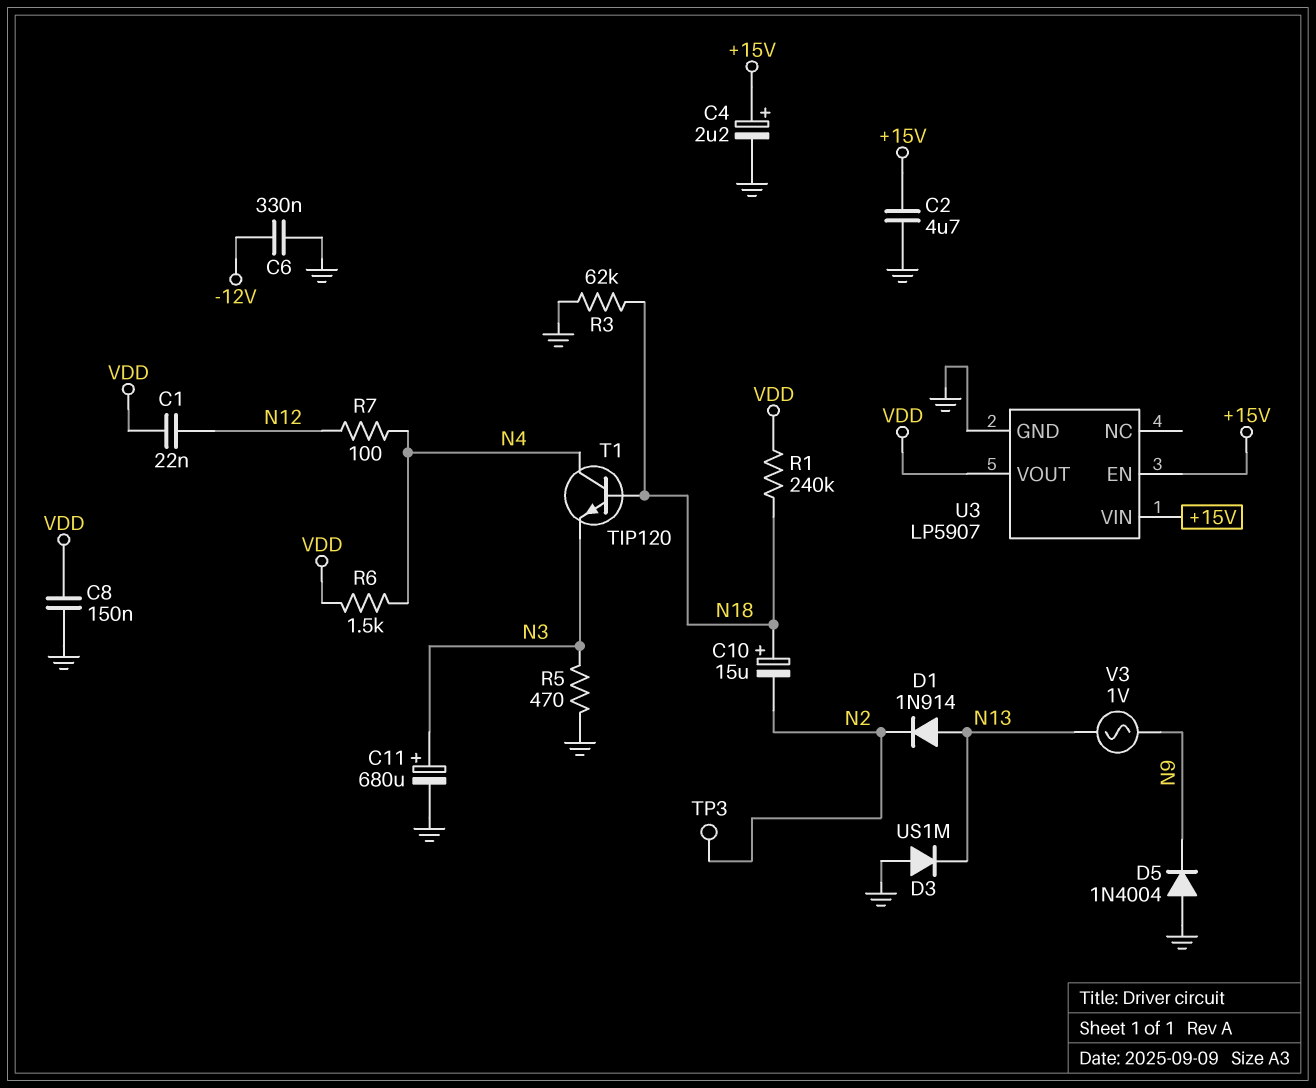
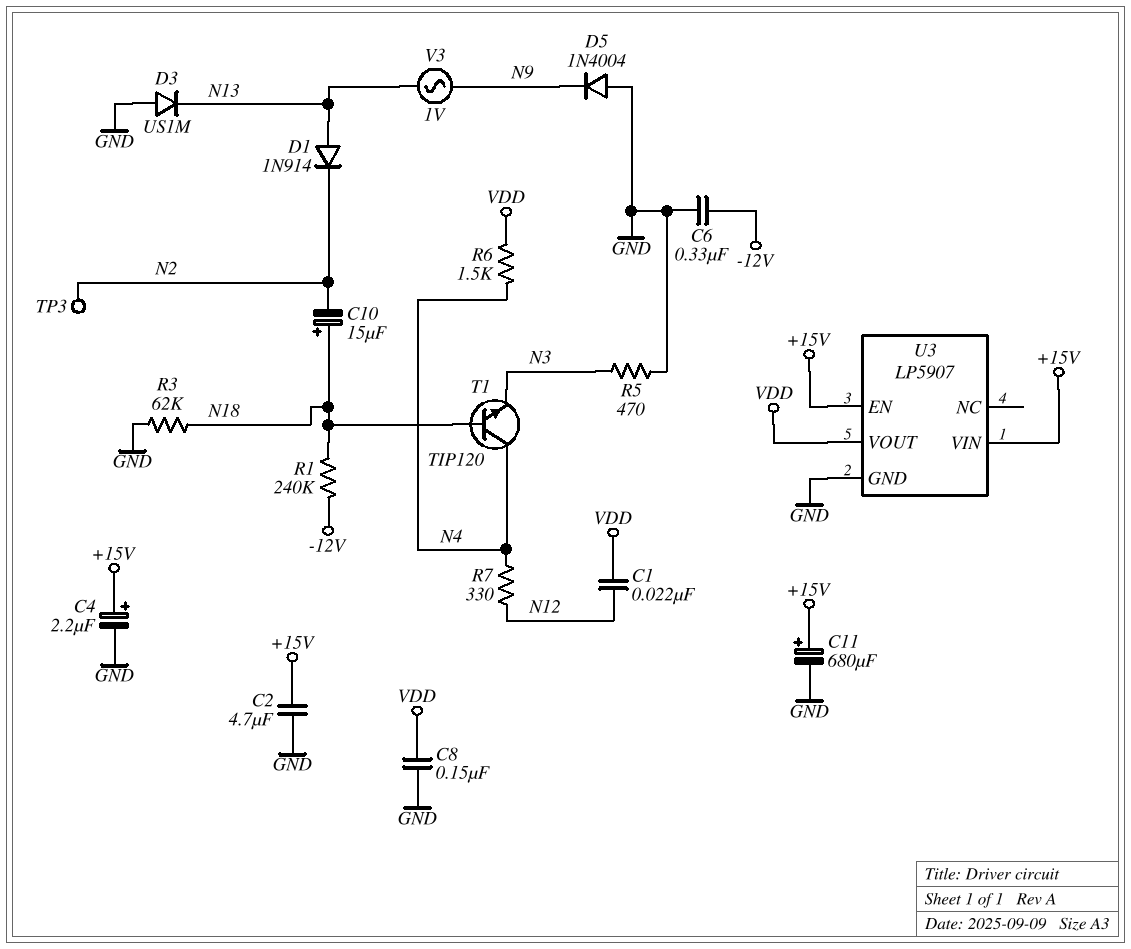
C11: 680uF (plus N3, minus GND) -> 680uF (plus +15V, minus GND)
R1: 240k (N18, VDD) -> 240k (-12V, N18)
R7: 100 (N4, N12) -> 330 (N4, N12)

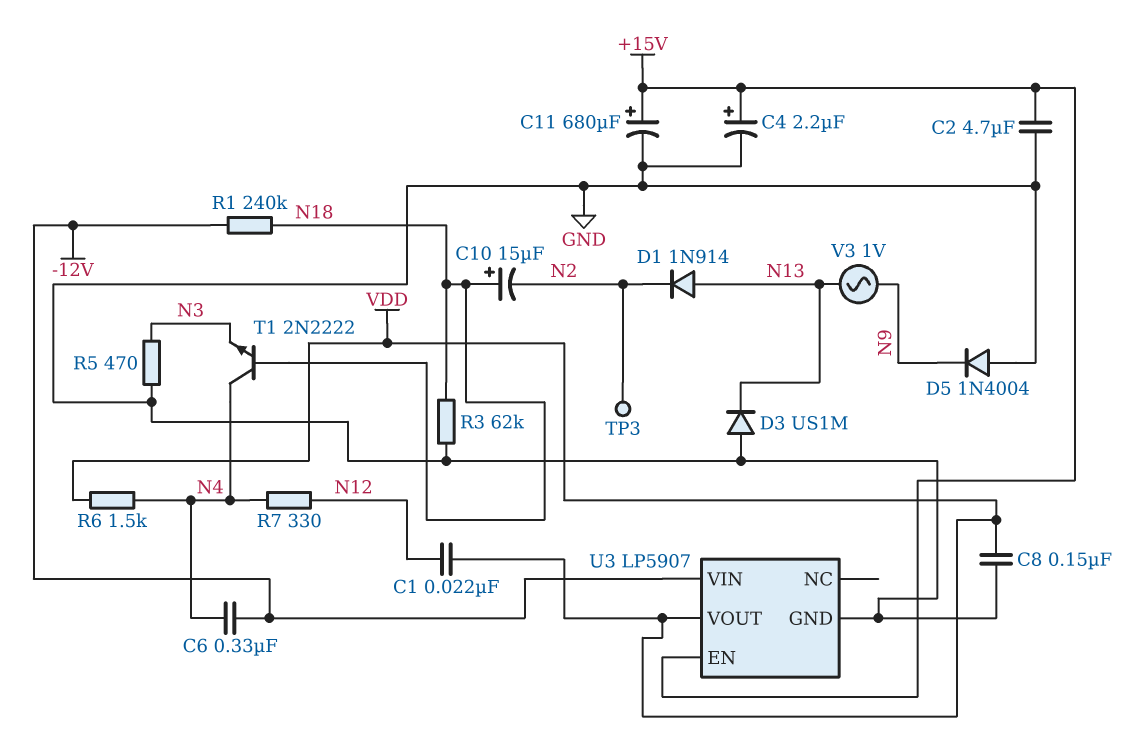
C6: 330nF (-12V, GND) -> 330nF (-12V, N4)
T1: NPN TIP120 (B N18, C N4, E N3) -> NPN 2N2222 (B N18, C N4, E N3)
U3 pin VIN: +15V -> -12V

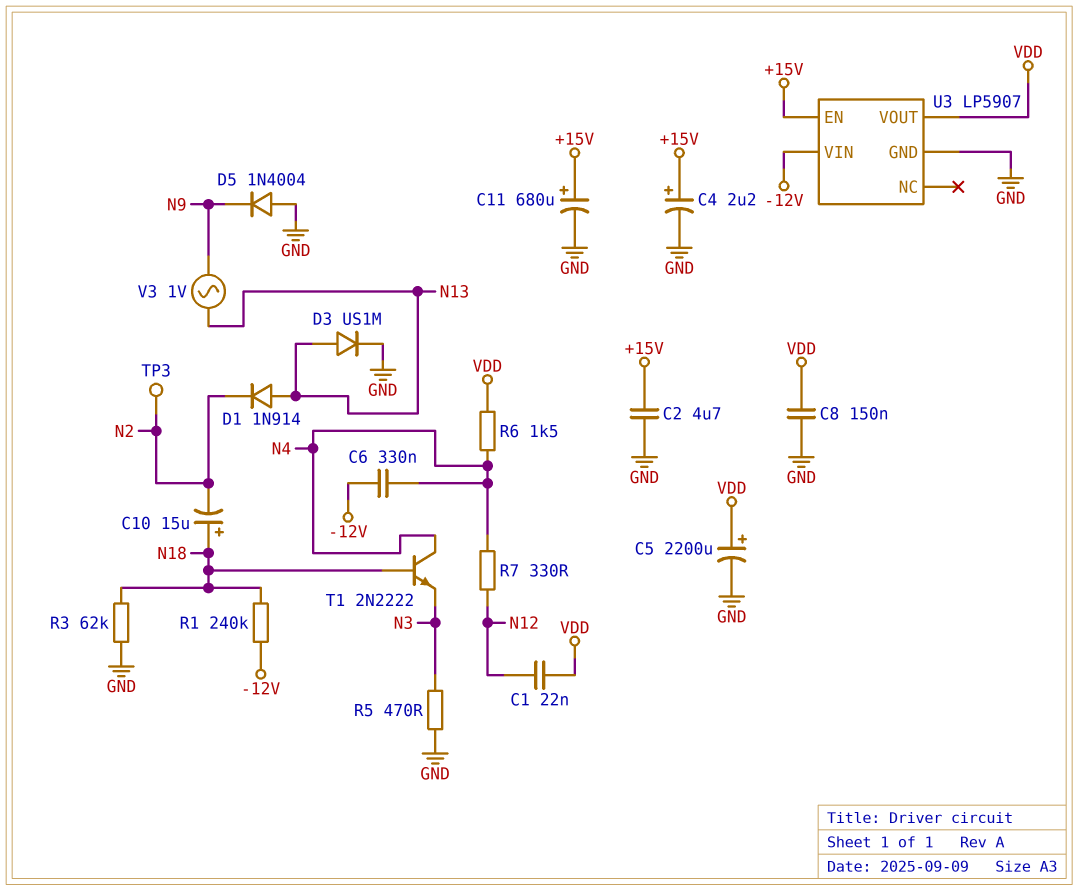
C5: none -> 2200uF (plus VDD, minus GND)
D3: diode US1M (A GND, K N13) -> diode US1M (A N13, K GND)

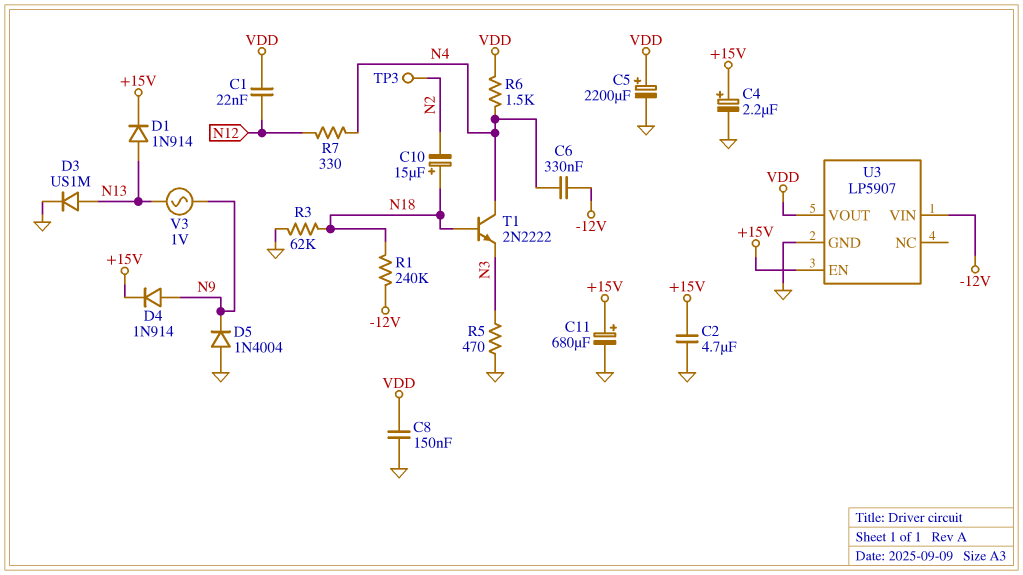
D1: diode 1N914 (A N13, K N2) -> diode 1N914 (A N13, K +15V)
D4: none -> diode 1N914 (A N9, K +15V)

